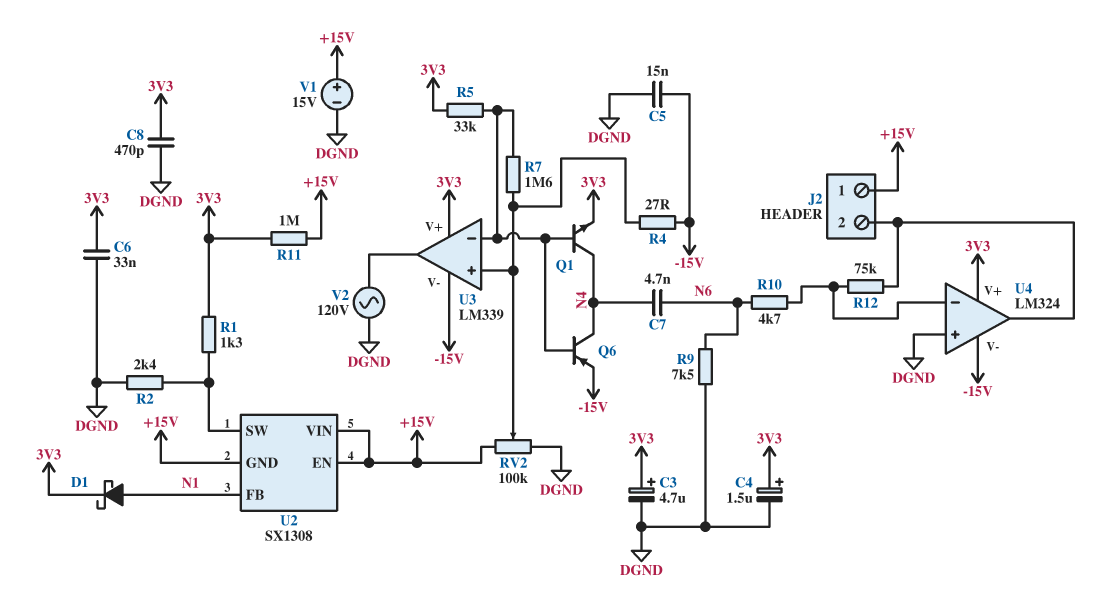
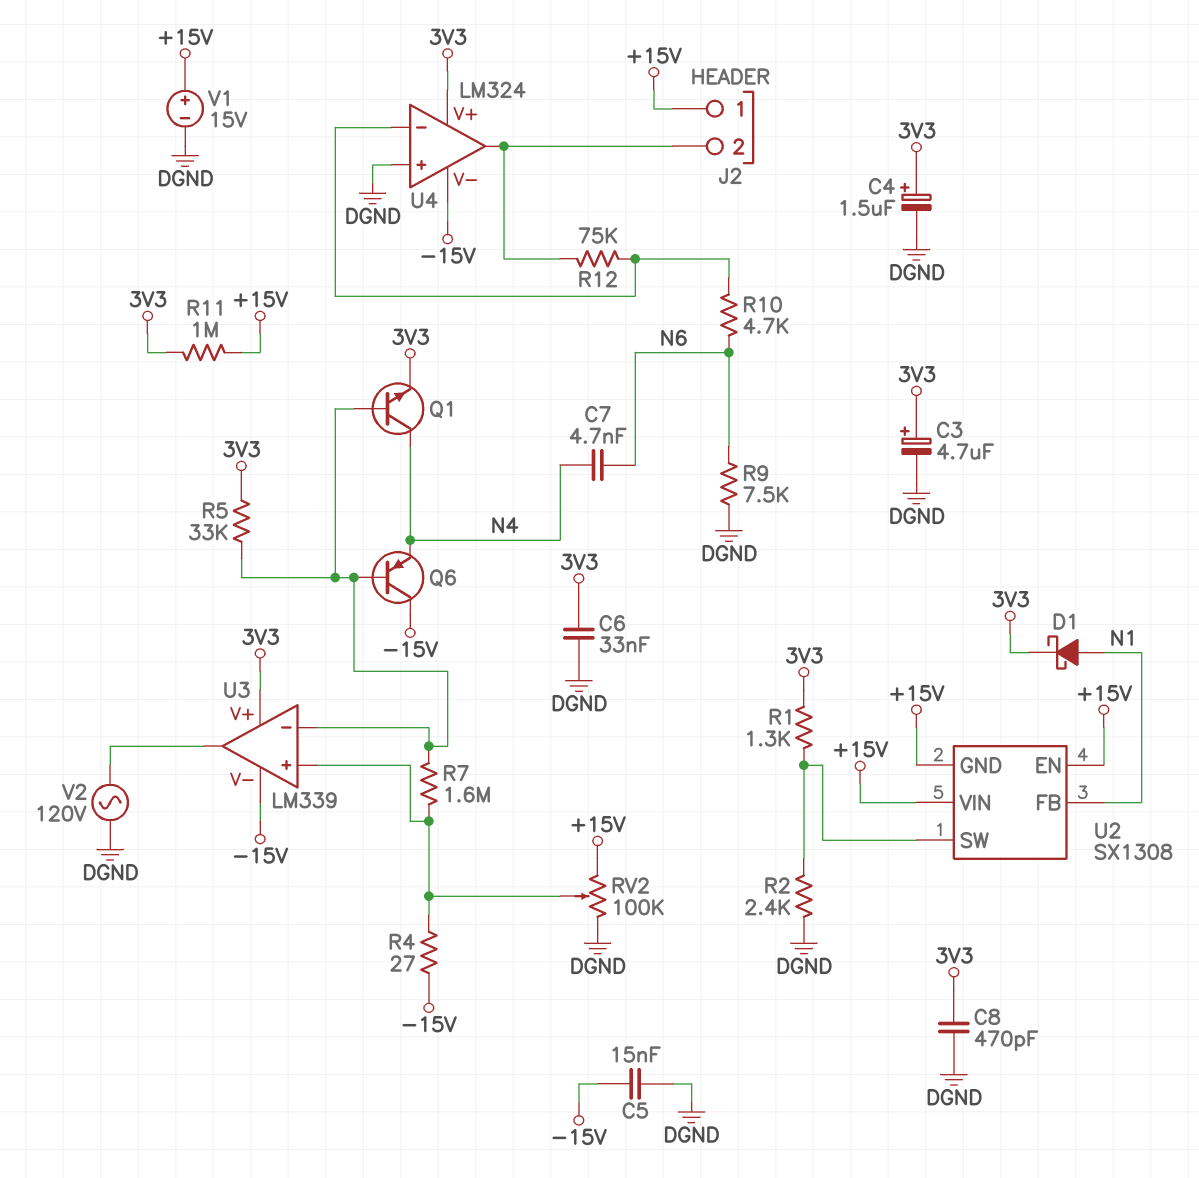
Q6: PNP (B U3/in-, C N4, E -15V) -> PNP (B U3/in-, C -15V, E N4)

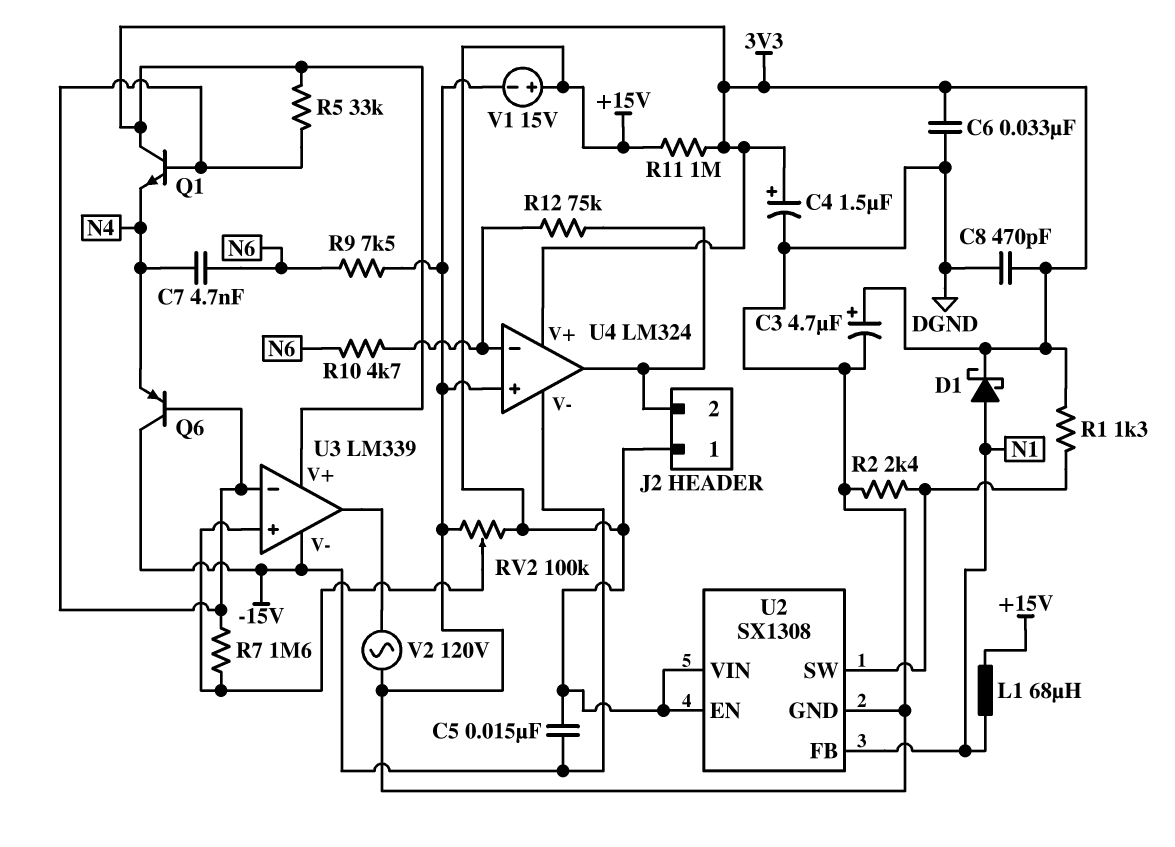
C5: 15nF (-15V, DGND) -> 15nF (+15V, -15V)
L1: none -> 68uH (+15V, N1)
Q1: NPN (B U3/in-, C N4, E 3V3) -> NPN (B U3/in-, C 3V3, E N4)
R4: 27 (-15V, U3/in+) -> none
U2 pin GND: +15V -> DGND

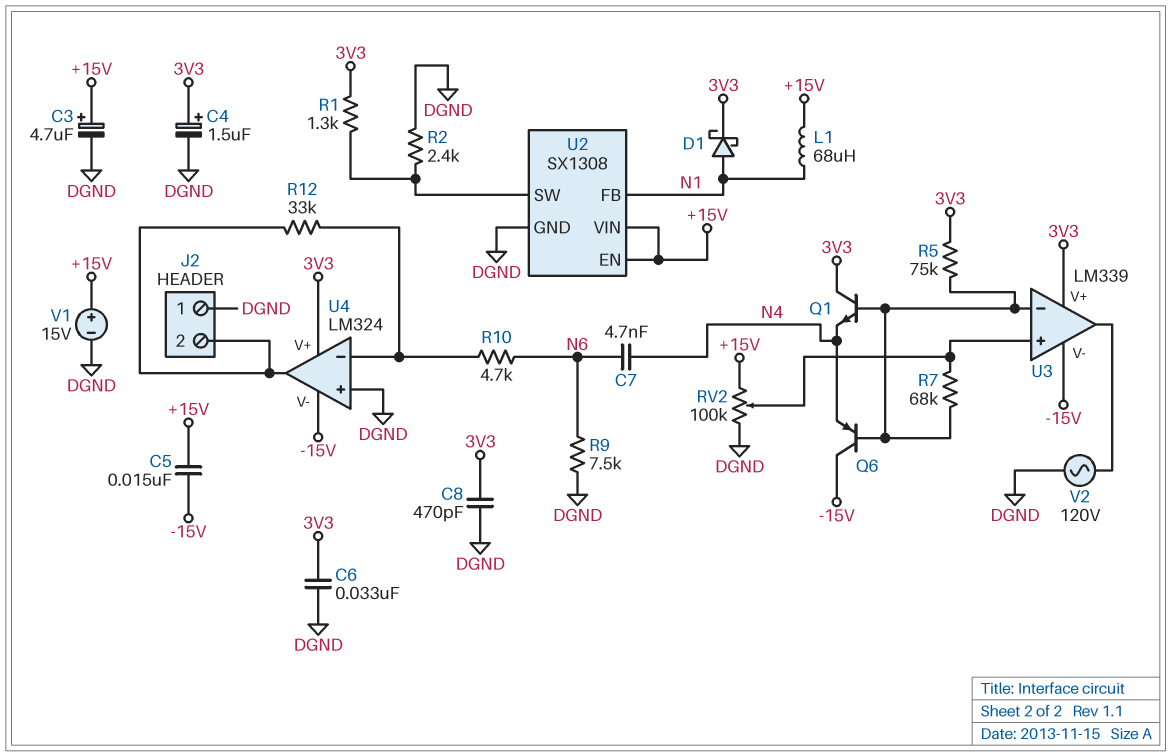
C3: 4.7uF (plus 3V3, minus DGND) -> 4.7uF (plus +15V, minus DGND)
J2 pin 1: +15V -> DGND
R5: 33k (3V3, U3/in-) -> 75k (3V3, U3/in-)
R7: 1.6M (U3/in+, U3/in-) -> 68k (U3/in+, U3/in-)
R11: 1M (+15V, 3V3) -> none
R12: 75k (J2/2, U4/in-) -> 33k (J2/2, U4/in-)

